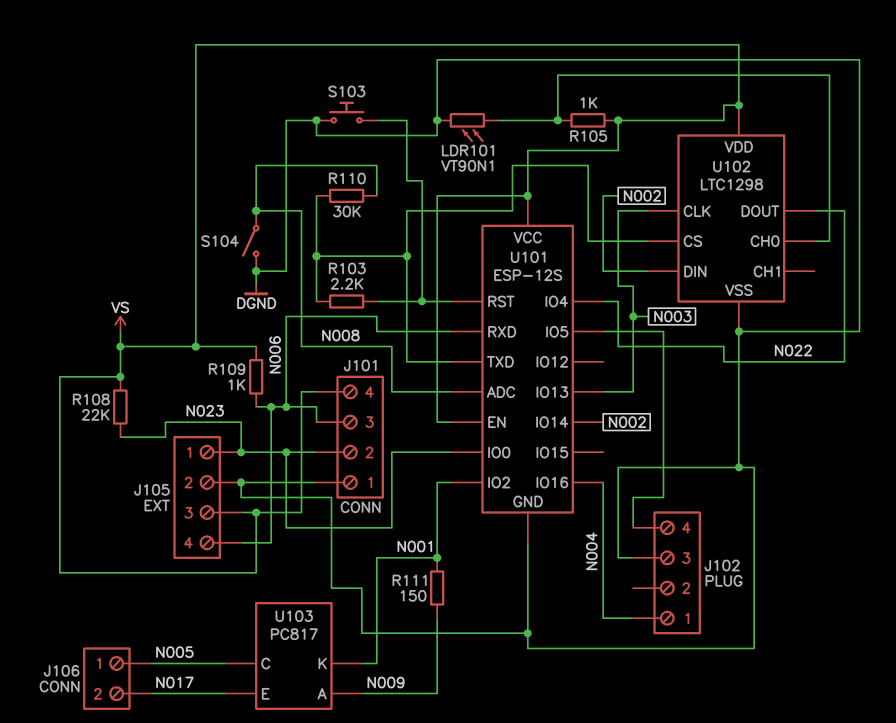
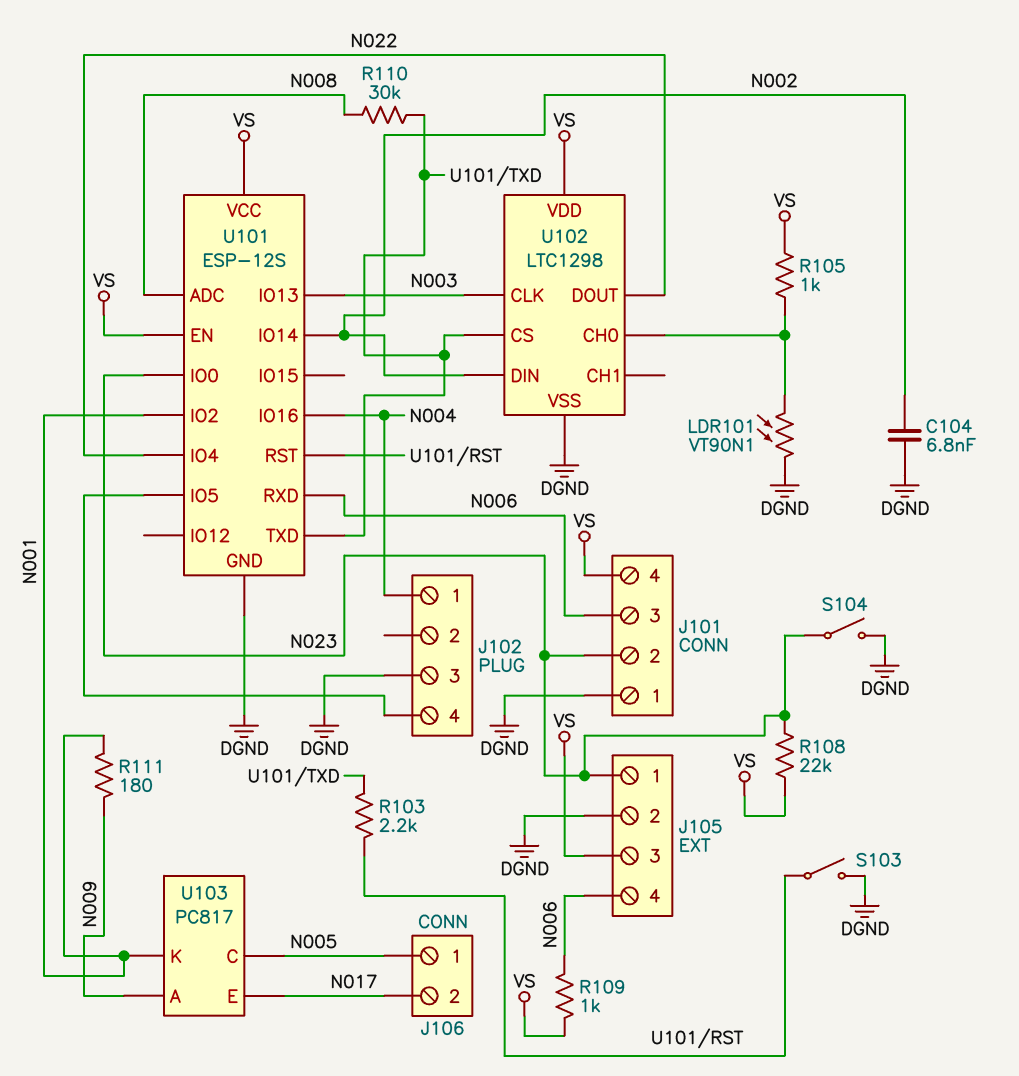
C104: none -> 6.8nF (DGND, N002)
R111: 150 (N001, N009) -> 180 (N001, N009)
S103: button (DGND, U101/RST) -> switch (DGND, U101/RST)
S104: switch (DGND, N008) -> switch (DGND, N023)

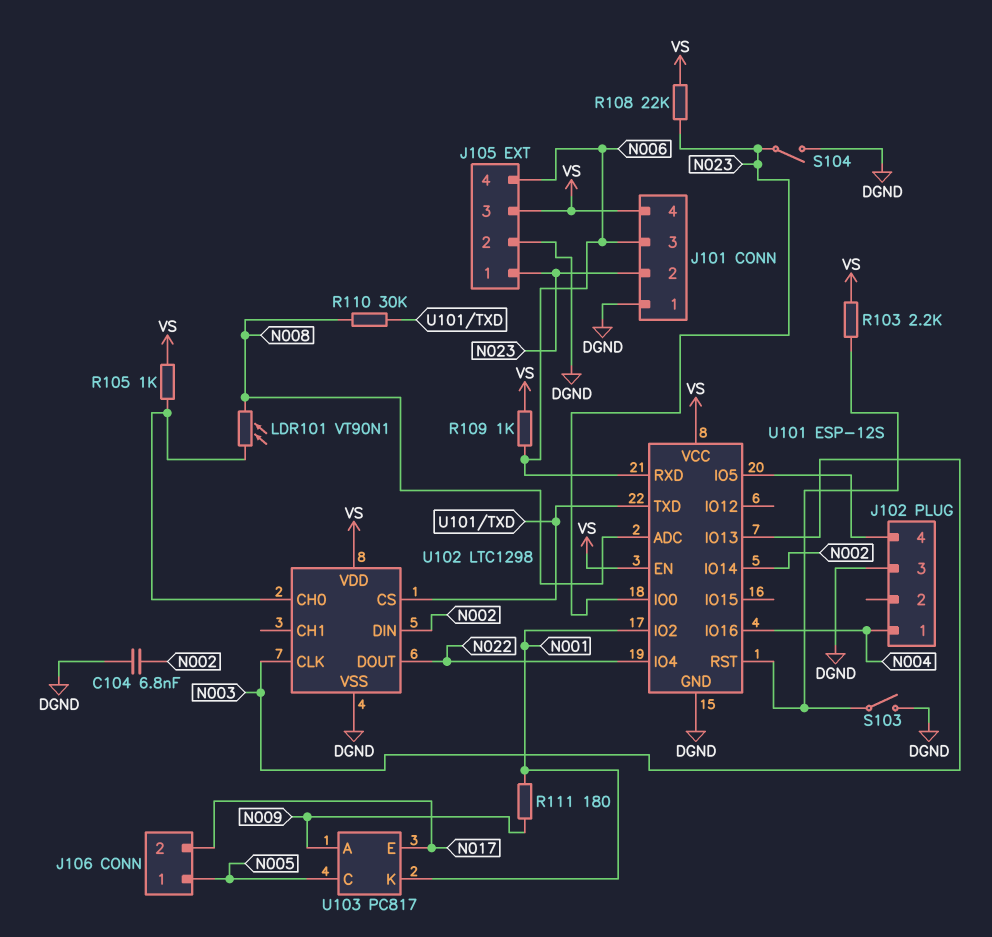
LDR101: VT90N1 (DGND, U102/CH0) -> VT90N1 (N008, U102/CH0)
R103: 2.2k (U101/RST, U101/TXD) -> 2.2k (U101/RST, VS)

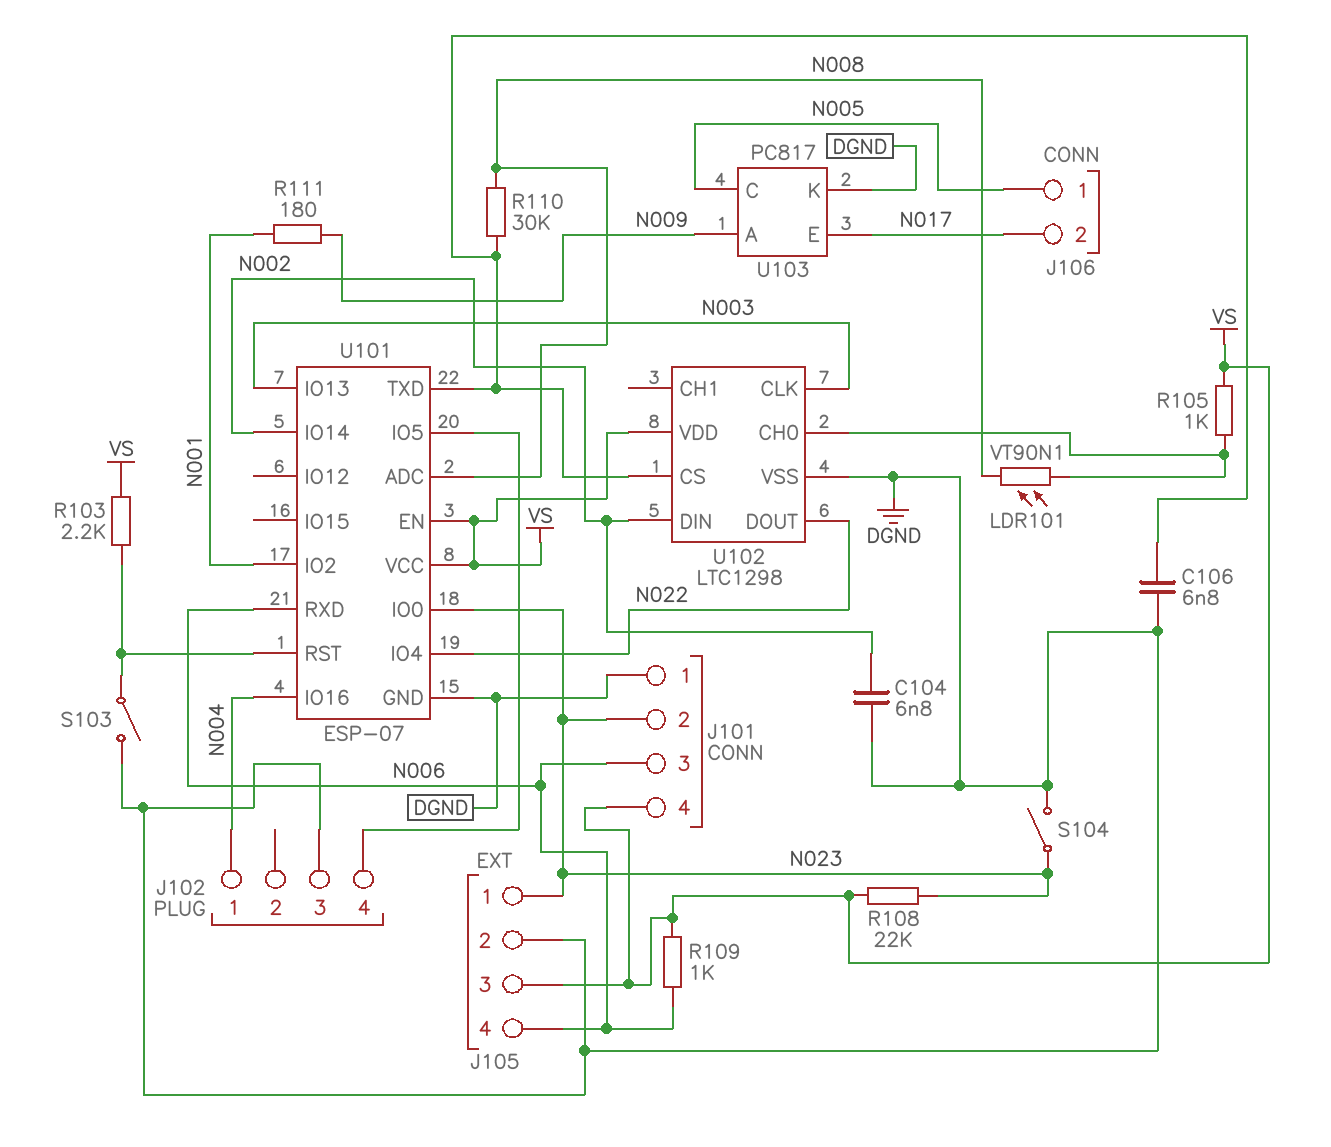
C106: none -> 6.8nF (DGND, U101/TXD)
U101: ESP-12S -> ESP-07
U103 pin K: N001 -> DGND

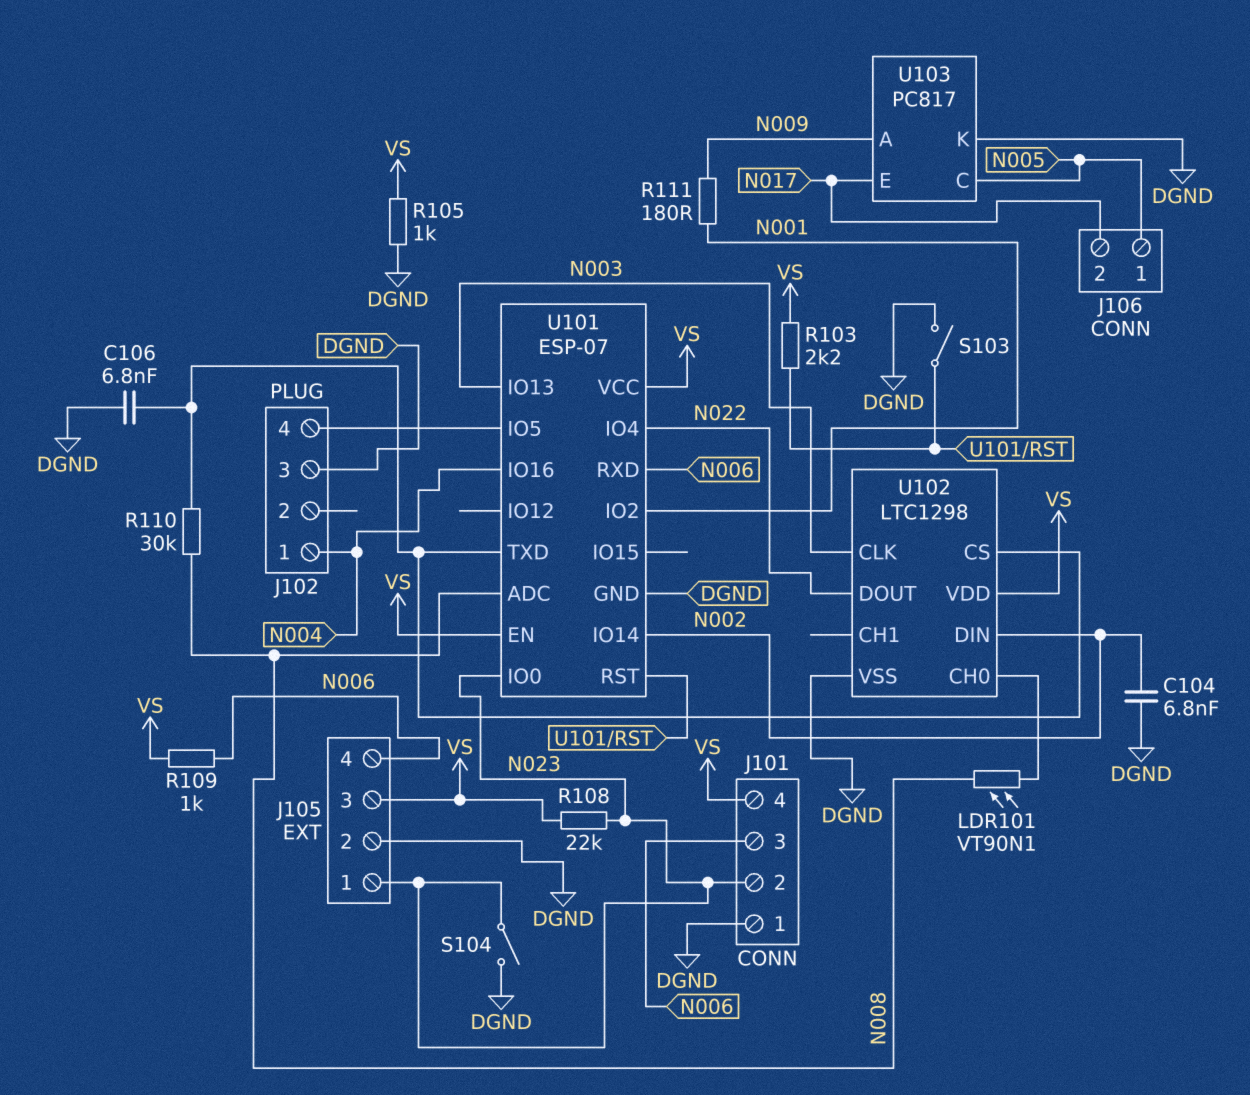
R105: 1k (U102/CH0, VS) -> 1k (DGND, VS)

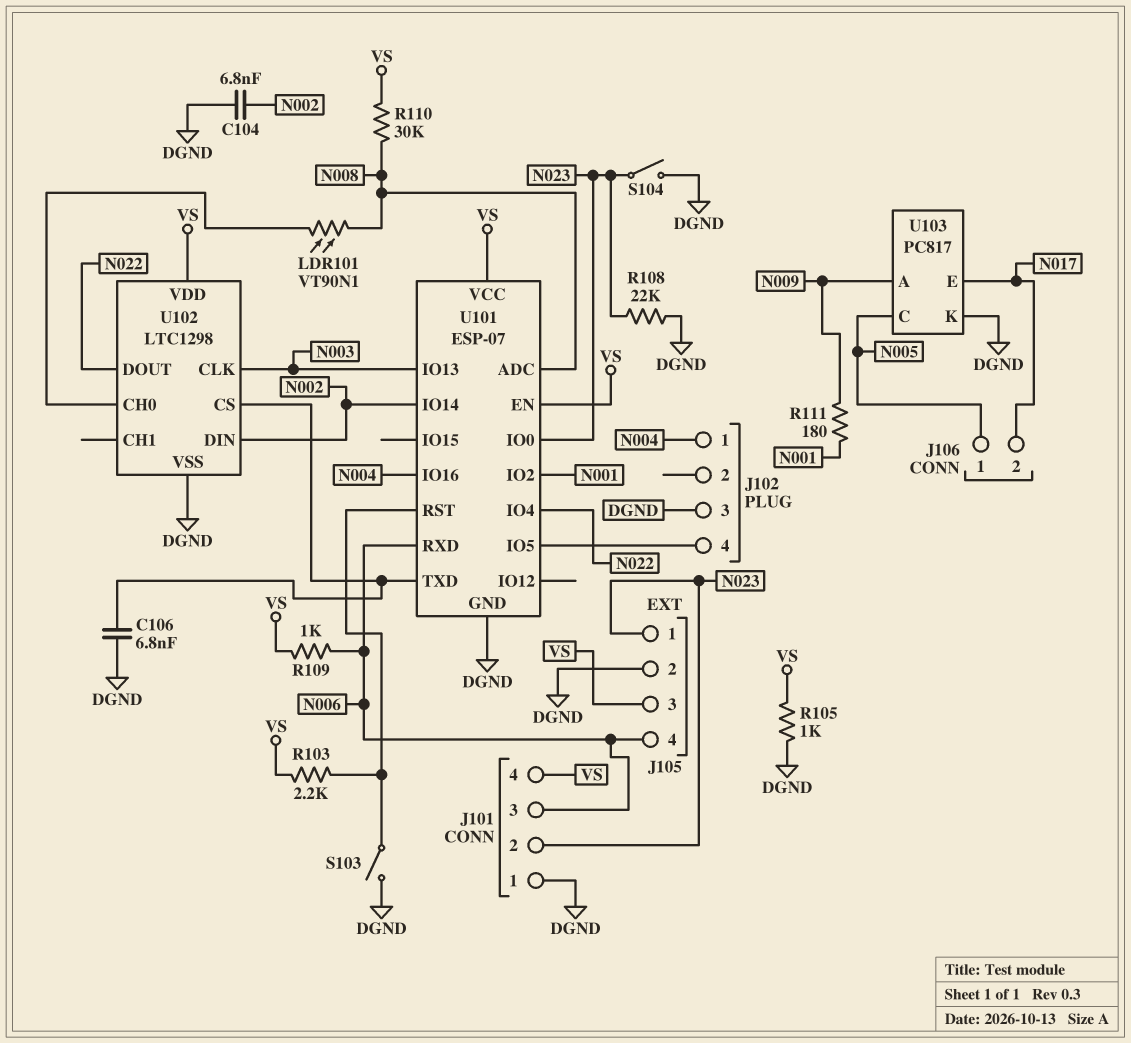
R108: 22k (N023, VS) -> 22k (DGND, N023)
R110: 30k (N008, U101/TXD) -> 30k (N008, VS)

